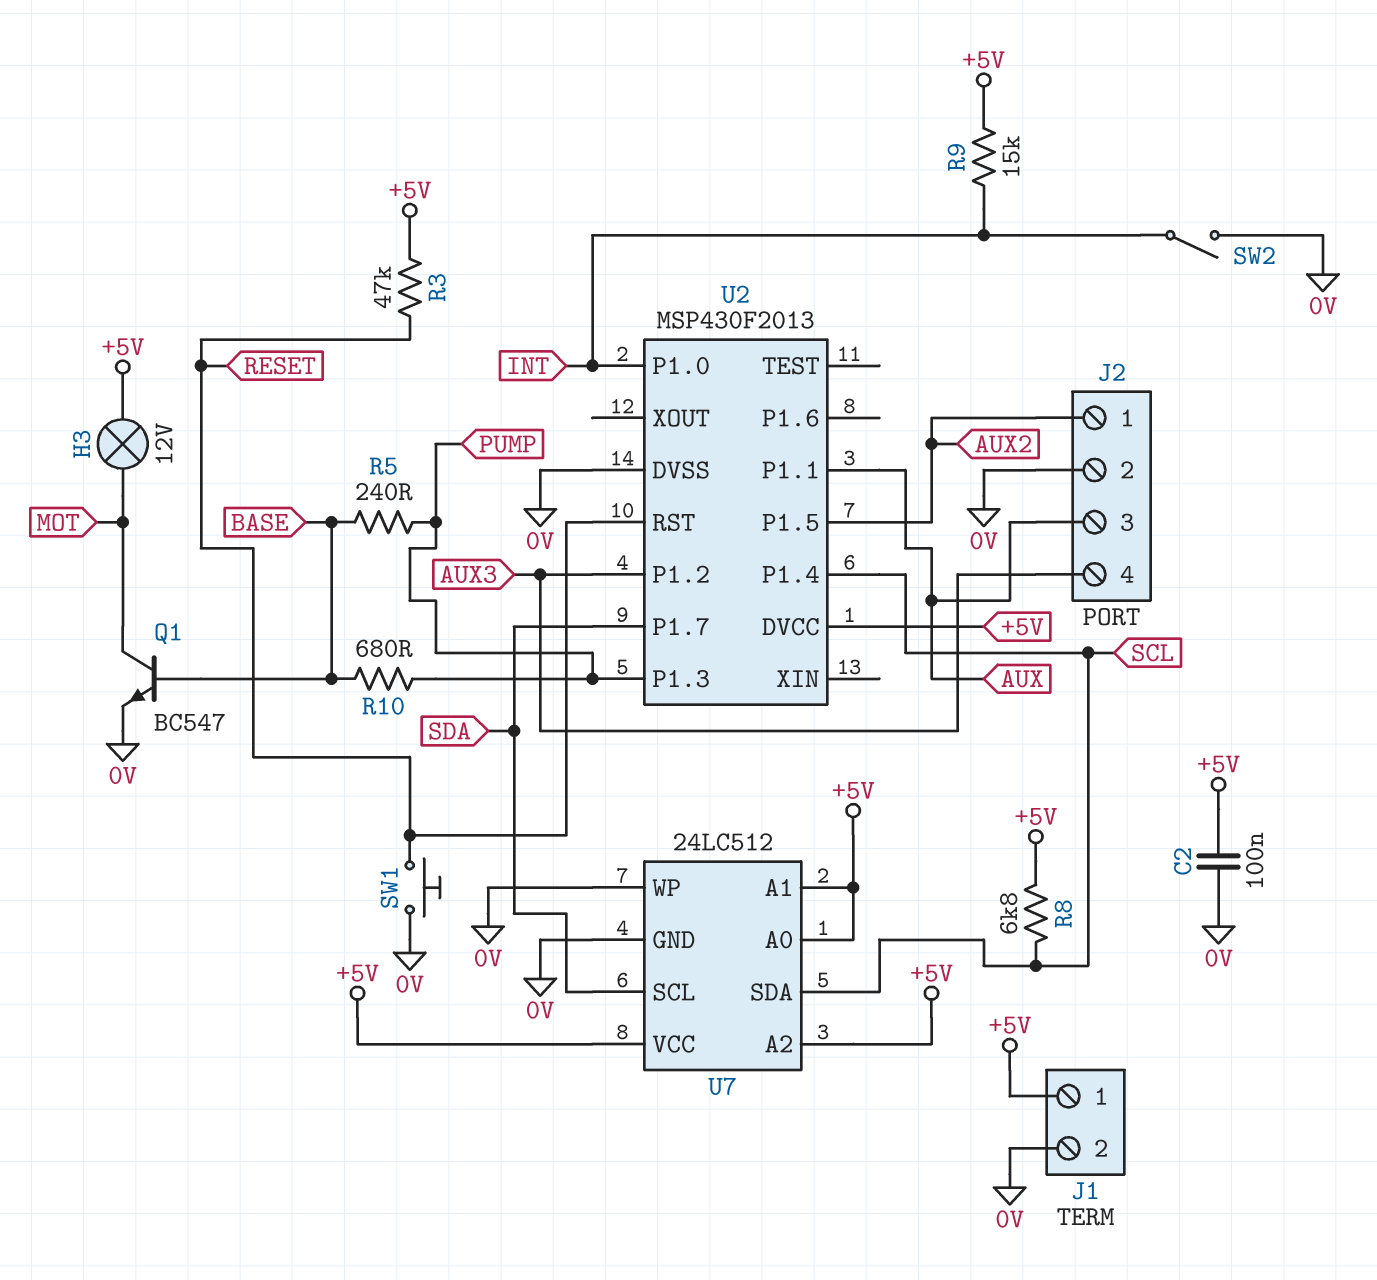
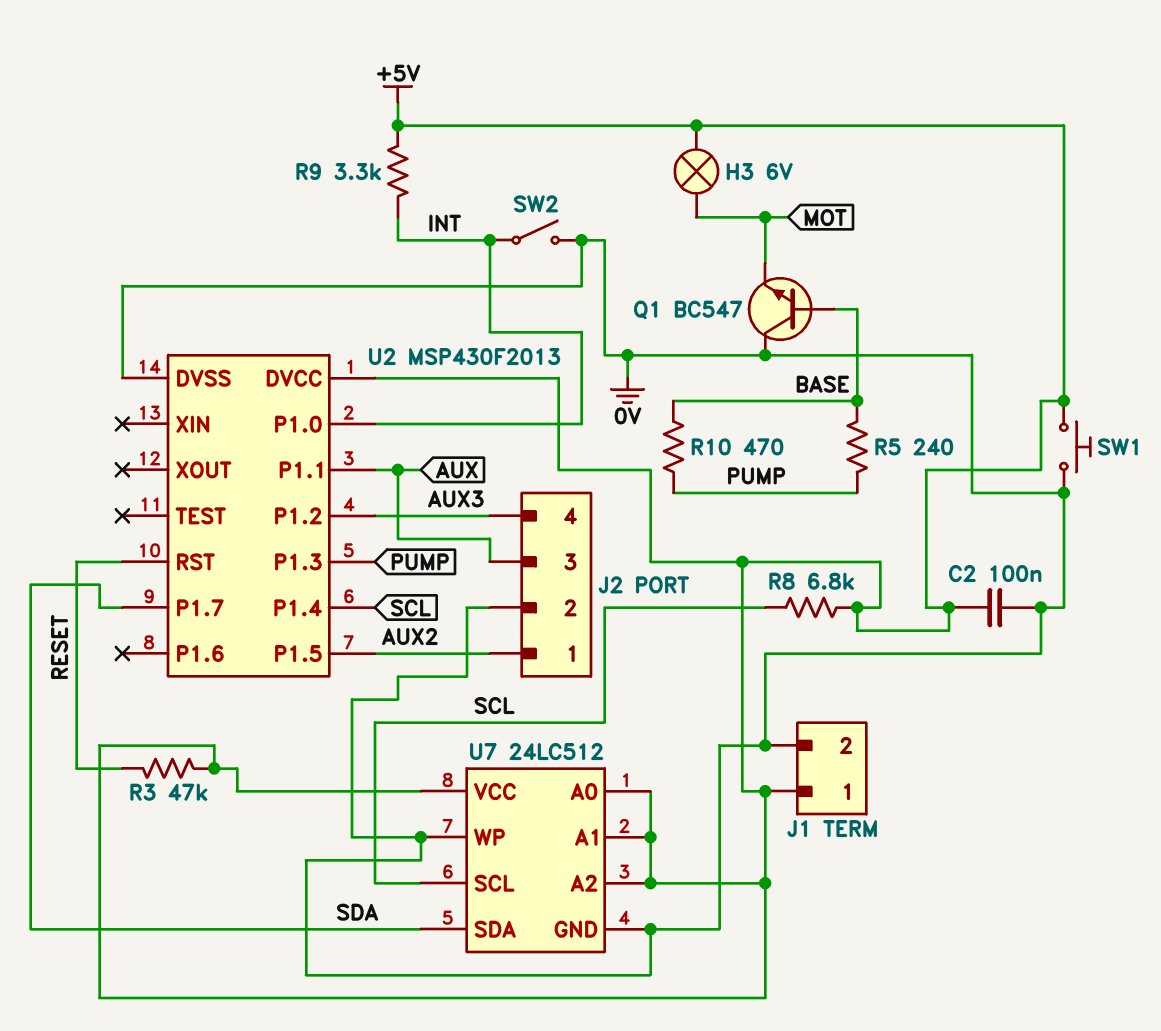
H3: lamp 12V (+5V, MOT) -> lamp 6V (+5V, MOT)
Q1: NPN BC547 (B BASE, C MOT, E 0V) -> NPN BC547 (B BASE, C 0V, E MOT)
R9: 15k (+5V, INT) -> 3.3k (+5V, INT)
R10: 680 (BASE, PUMP) -> 470 (BASE, PUMP)
SW1: button (0V, RESET) -> button (+5V, 0V)
U7 pin SCL: SDA -> SCL
U7 pin SDA: SCL -> SDA

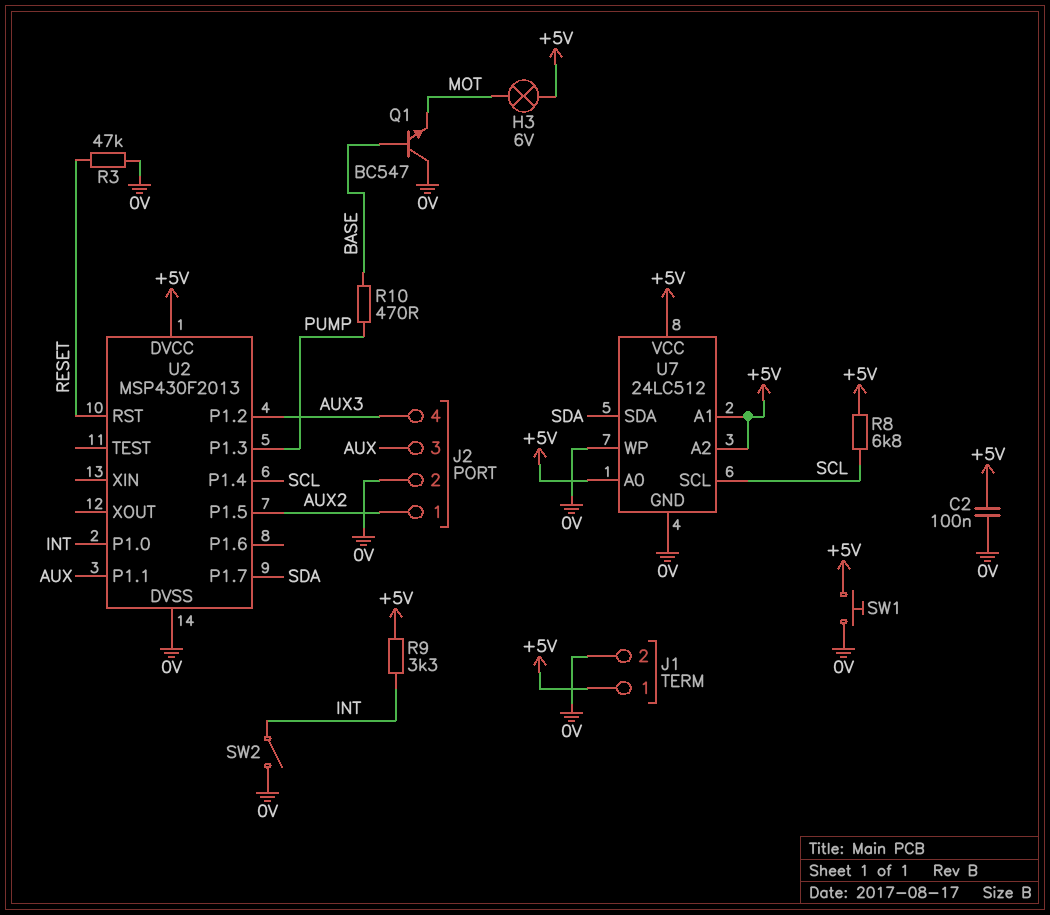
R3: 47k (+5V, RESET) -> 47k (0V, RESET)
R5: 240 (BASE, PUMP) -> none

